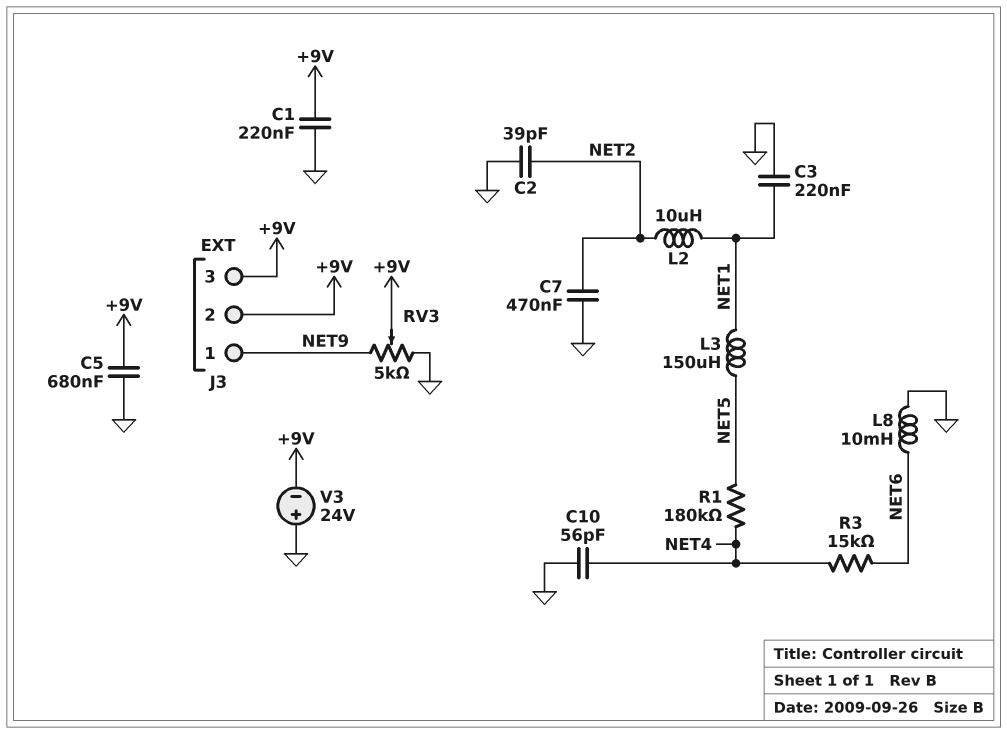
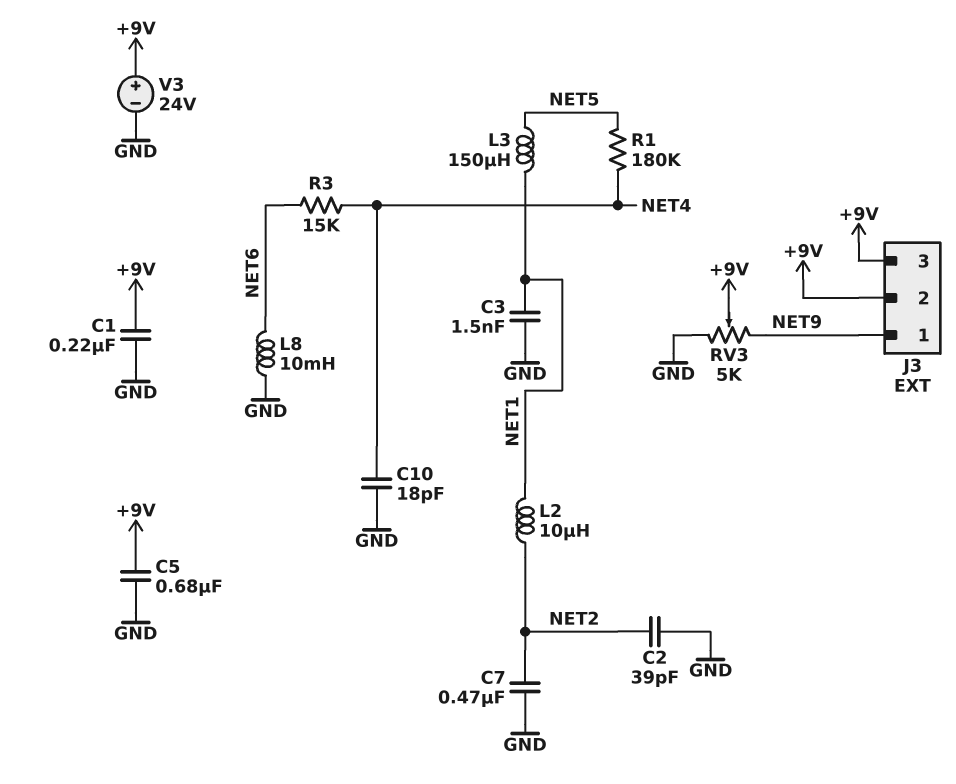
C3: 220nF (GND, NET1) -> 1.5nF (GND, NET1)
C10: 56pF (GND, NET4) -> 18pF (GND, NET4)
V3: 24V (plus GND, minus +9V) -> 24V (plus +9V, minus GND)

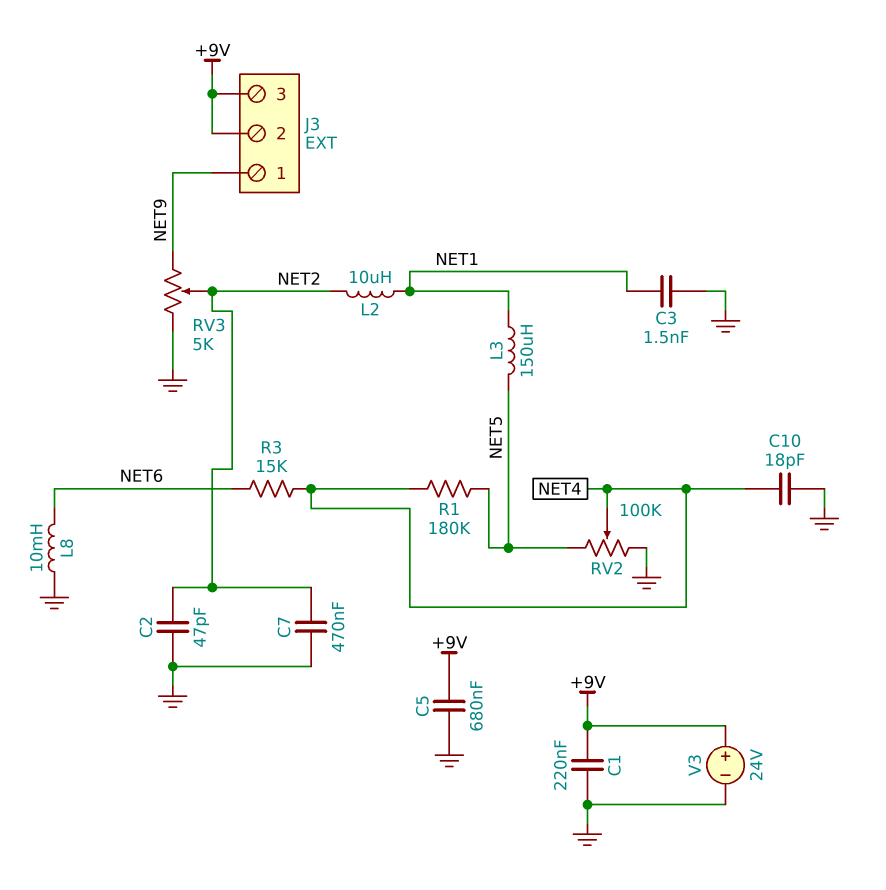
C2: 39pF (GND, NET2) -> 47pF (GND, NET2)
RV2: none -> 100k (GND, NET5, wiper NET4)
RV3: 5k (GND, NET9, wiper +9V) -> 5k (GND, NET9, wiper NET2)

